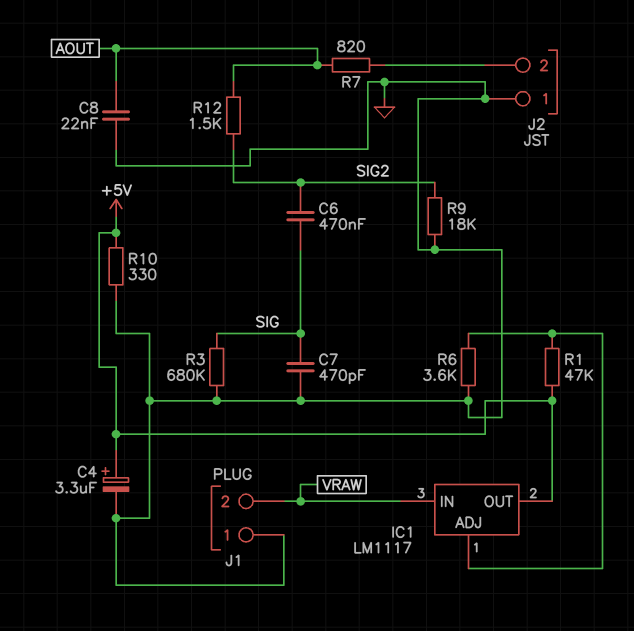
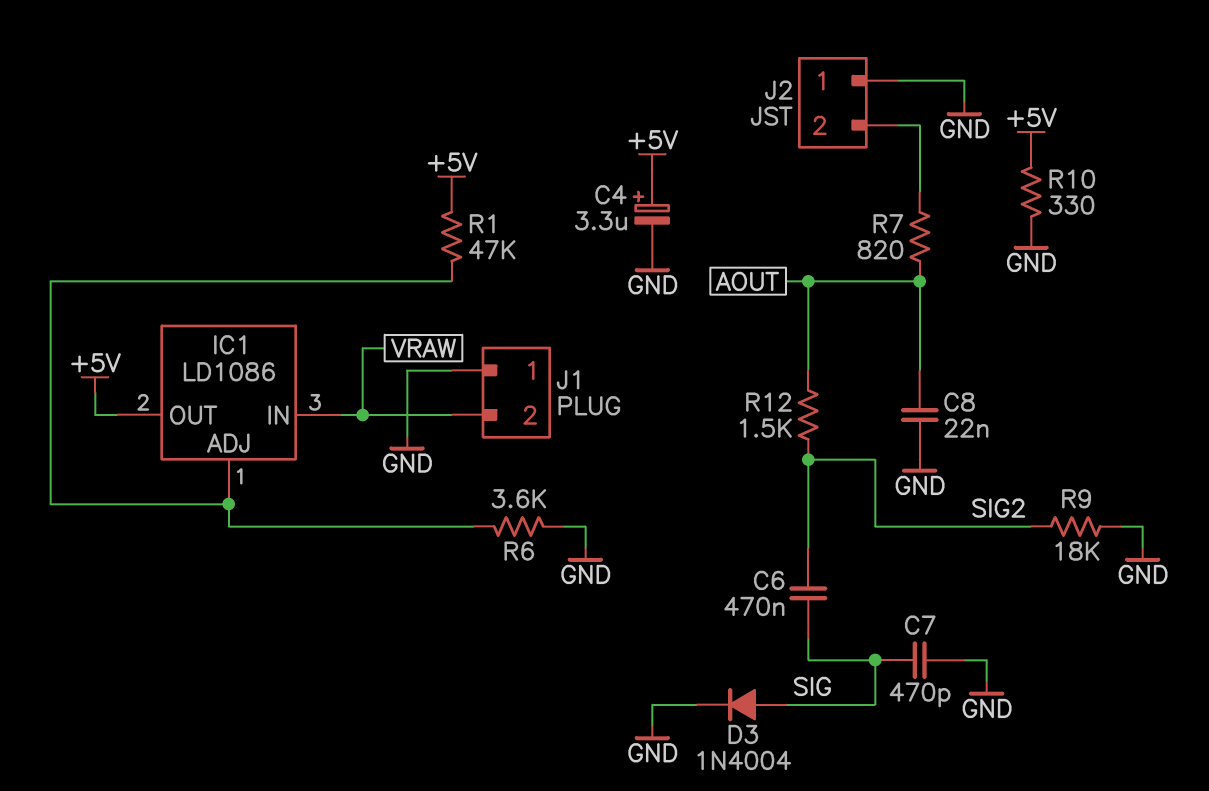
D3: none -> diode 1N4004 (A SIG, K GND)
IC1: LM1117 -> LD1086
R3: 680k (GND, SIG) -> none

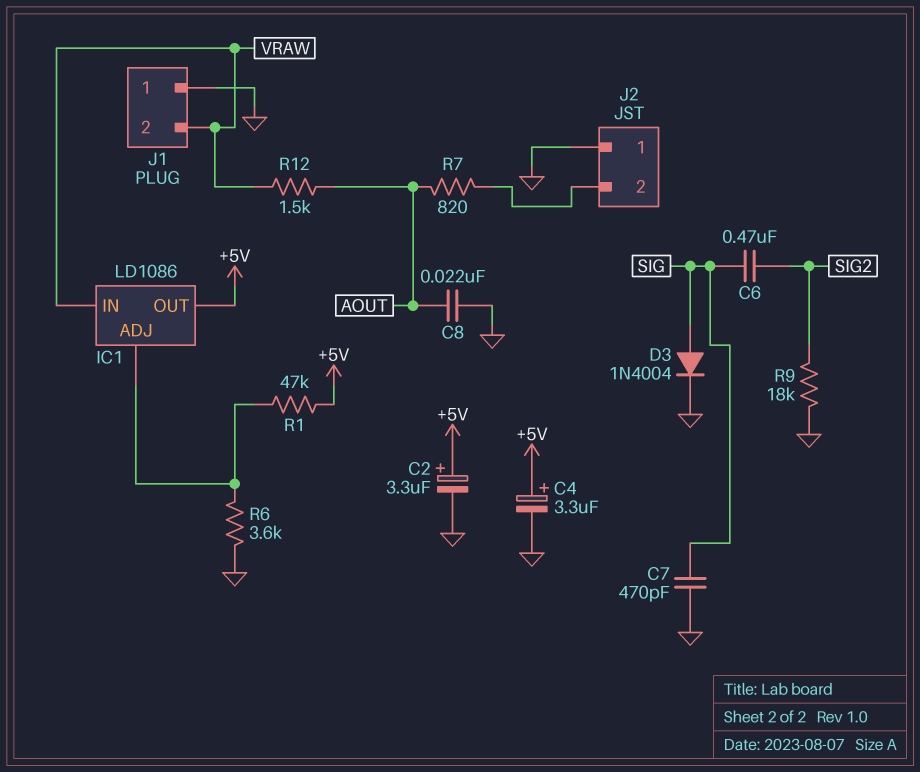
C2: none -> 3.3uF (plus +5V, minus GND)
R10: 330 (+5V, GND) -> none
R12: 1.5k (AOUT, SIG2) -> 1.5k (AOUT, VRAW)

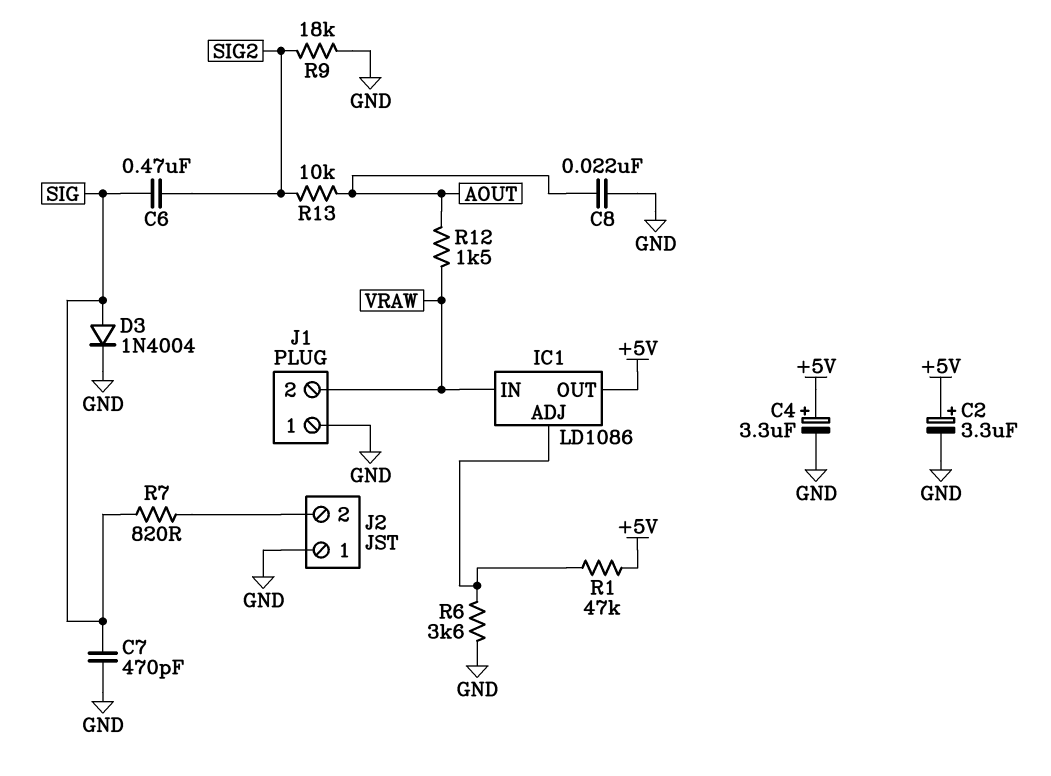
R7: 820 (AOUT, J2/2) -> 820 (J2/2, SIG)
R13: none -> 10k (AOUT, SIG2)

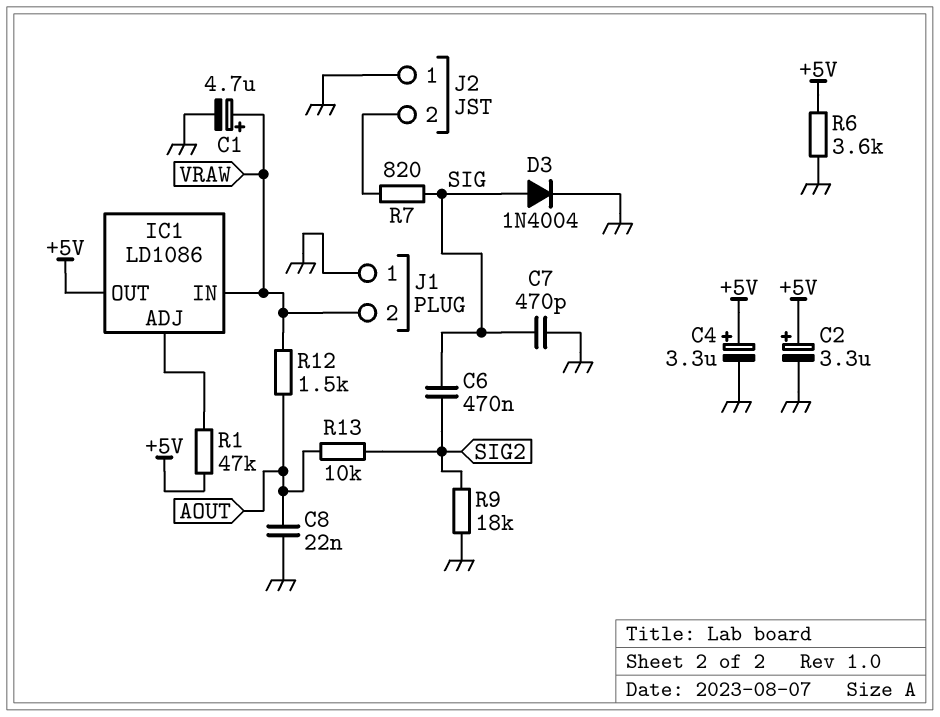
C1: none -> 4.7uF (plus VRAW, minus GND)
R6: 3.6k (GND, IC1/ADJ) -> 3.6k (+5V, GND)

